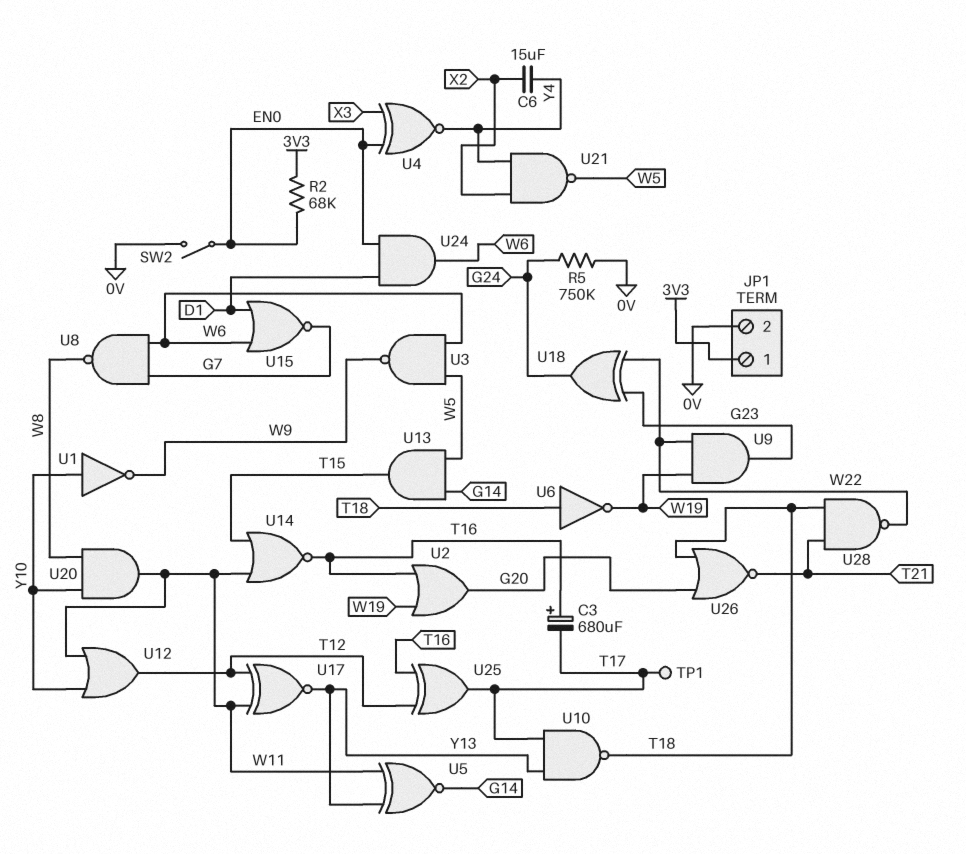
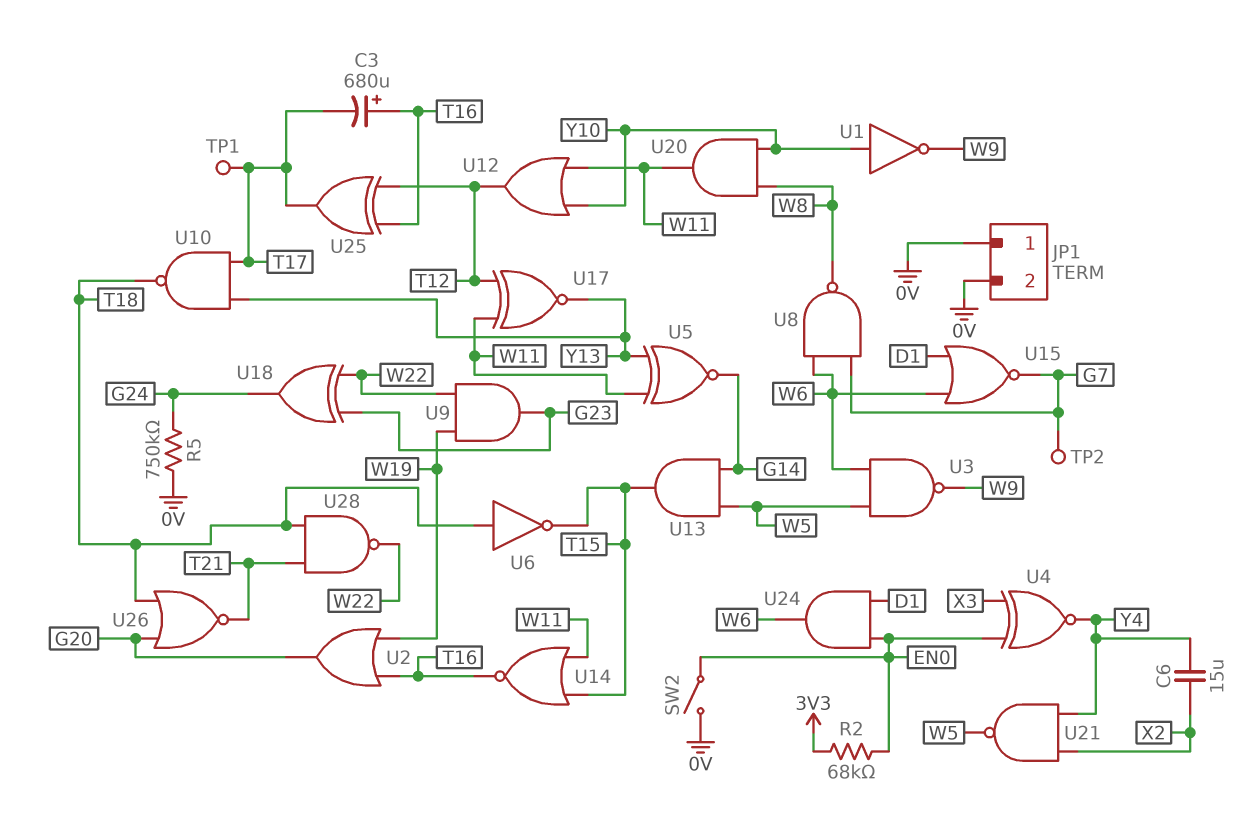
JP1 pin 1: 3V3 -> 0V
TP2: none -> test point (G7)
U6: NOT (in T18, out W19) -> NOT (in T18, out T15)

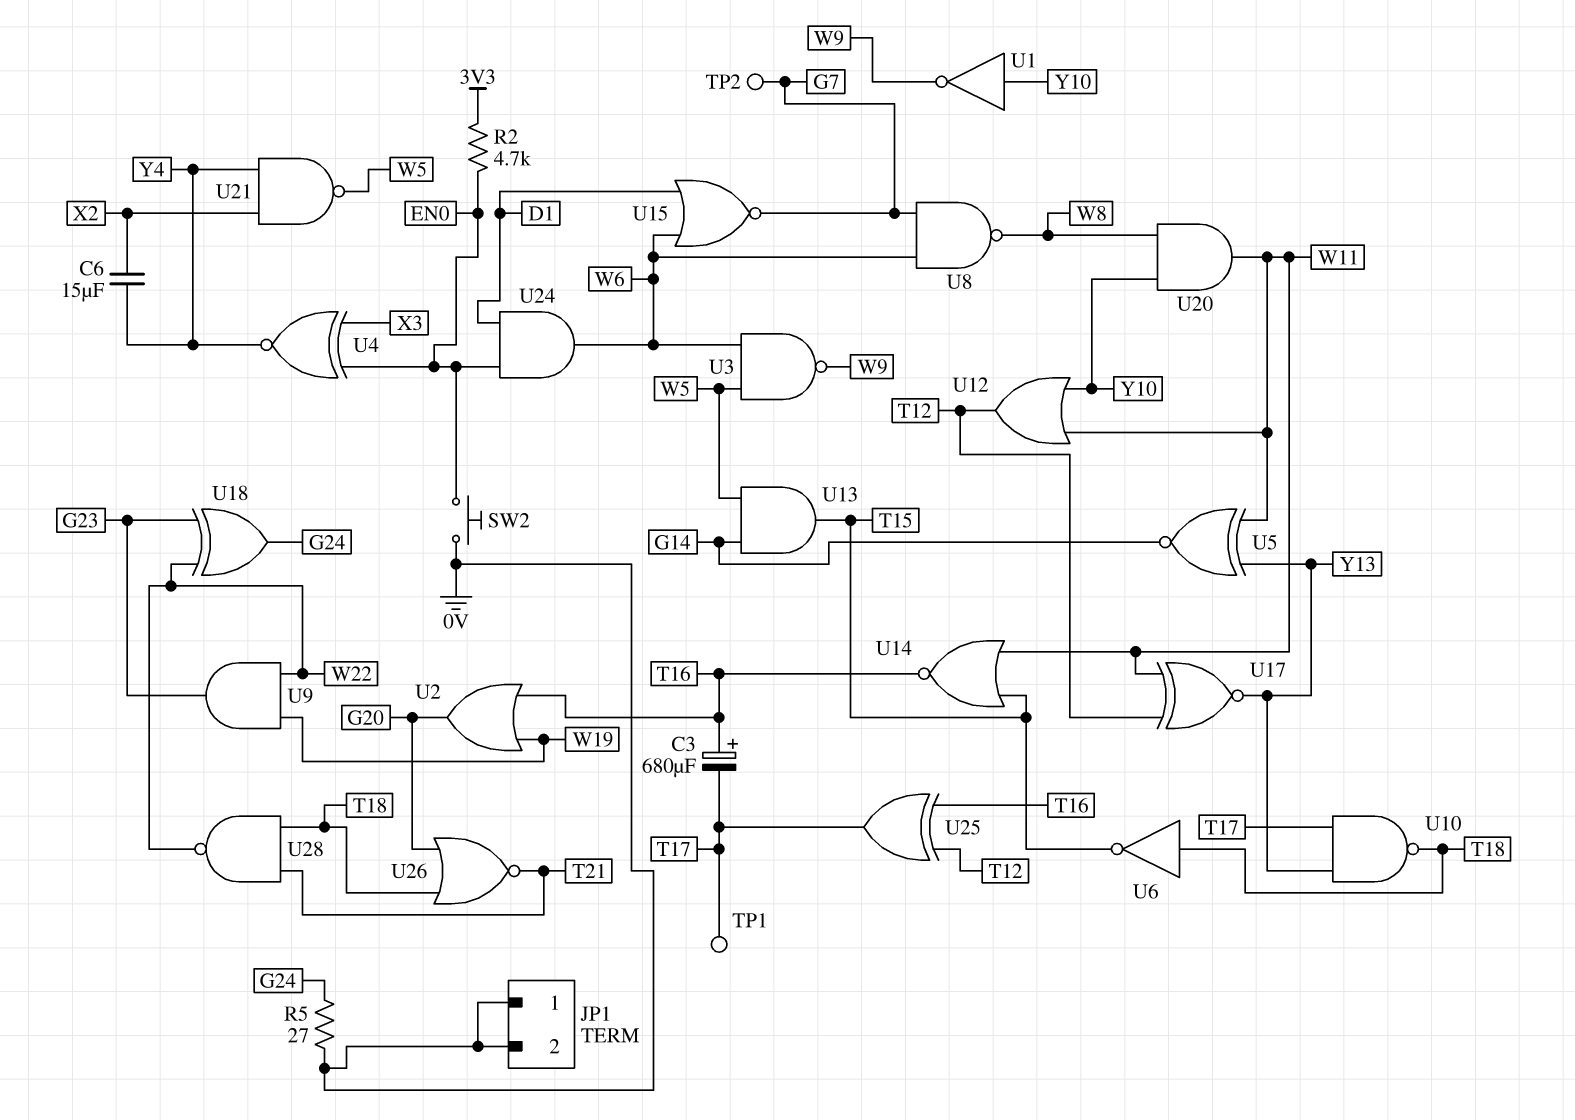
R2: 68k (3V3, EN0) -> 4.7k (3V3, EN0)
R5: 750k (0V, G24) -> 27 (0V, G24)
SW2: switch (0V, EN0) -> button (0V, EN0)

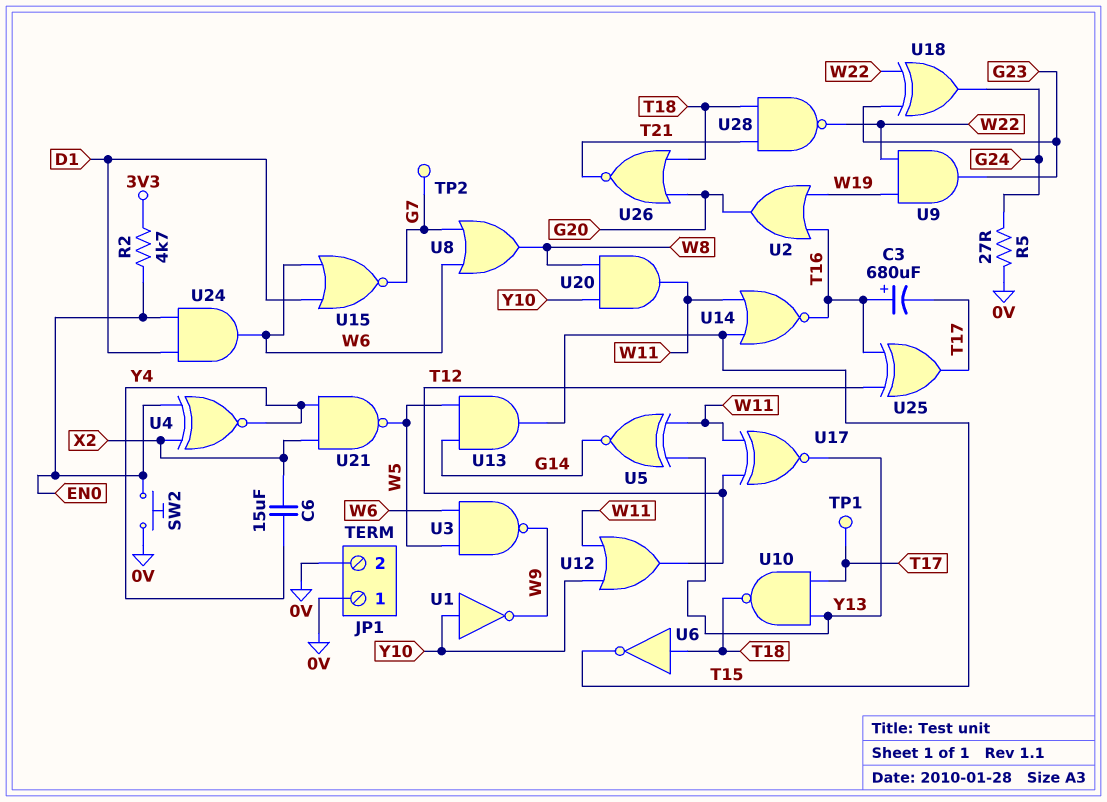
U4: XNOR (in EN0, in X3, out Y4) -> XNOR (in EN0, in X2, out Y4)
U8: NAND (in G7, in W6, out W8) -> OR (in G7, in W6, out W8)

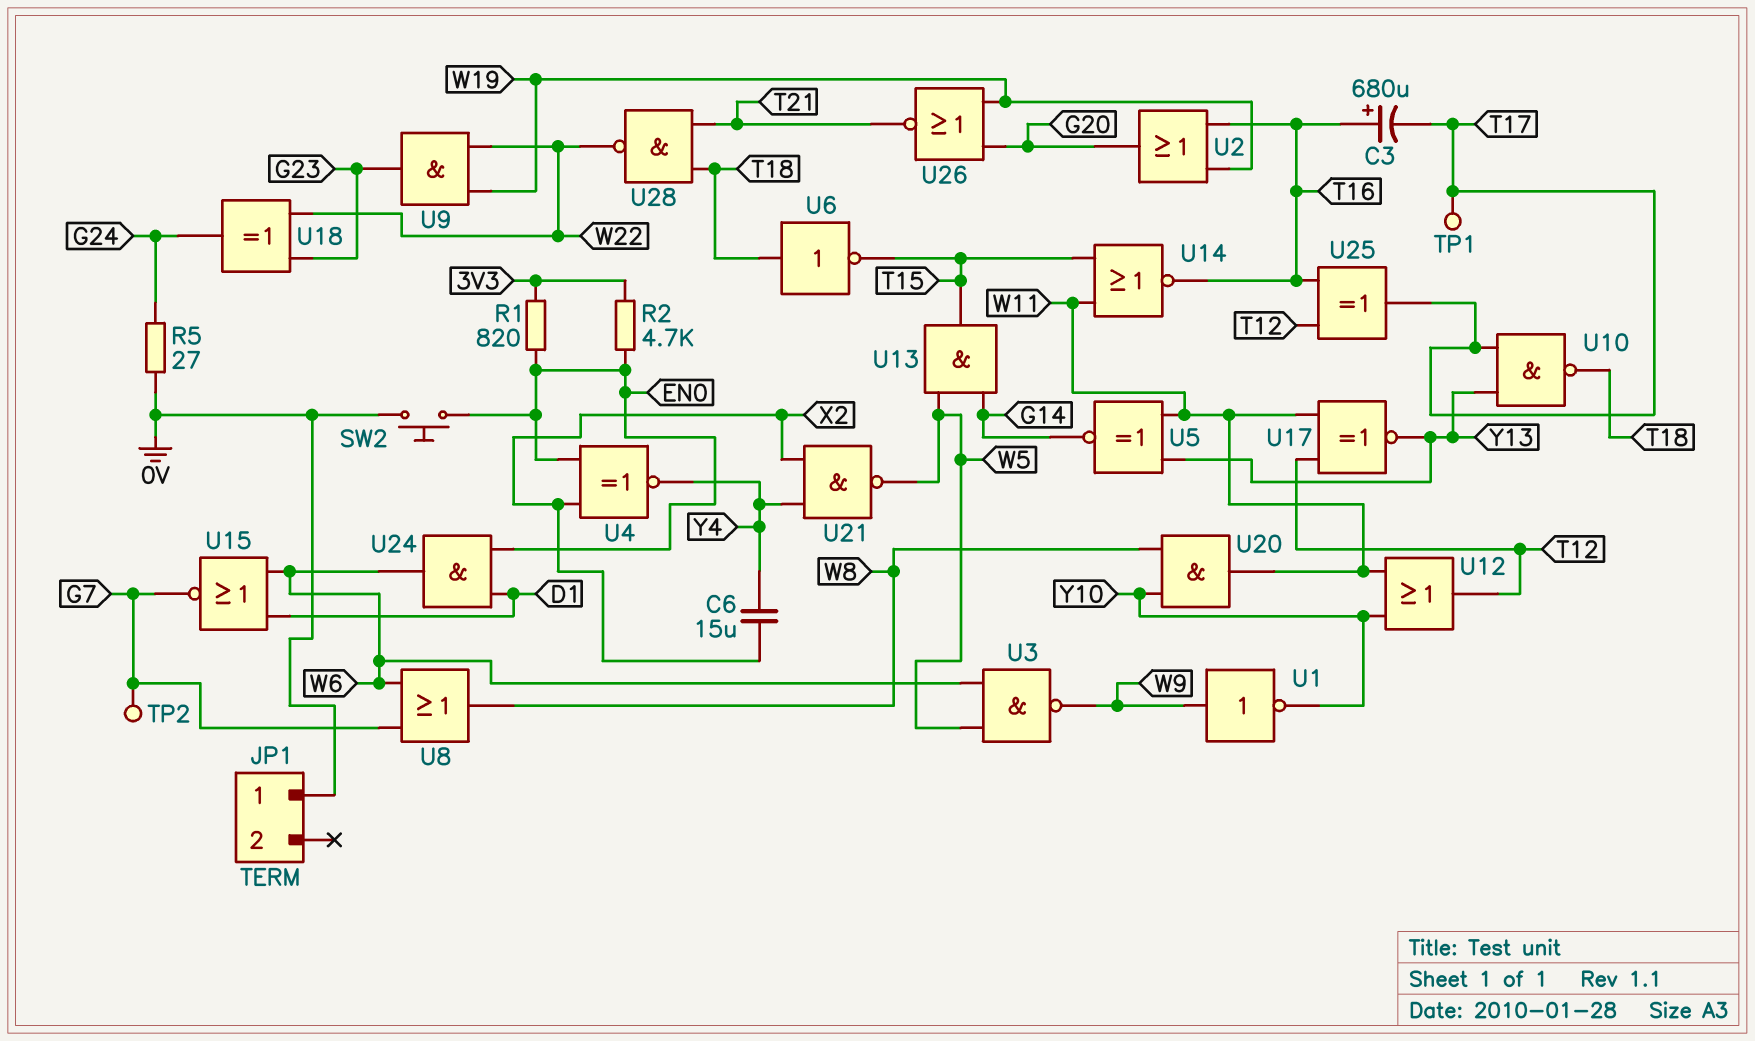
JP1 pin 2: 0V -> none
R1: none -> 820 (3V3, EN0)
U1: NOT (in Y10, out W9) -> NOT (in W9, out Y10)
U26: NOR (in G20, in T18, out T21) -> NOR (in G20, in W19, out T21)

